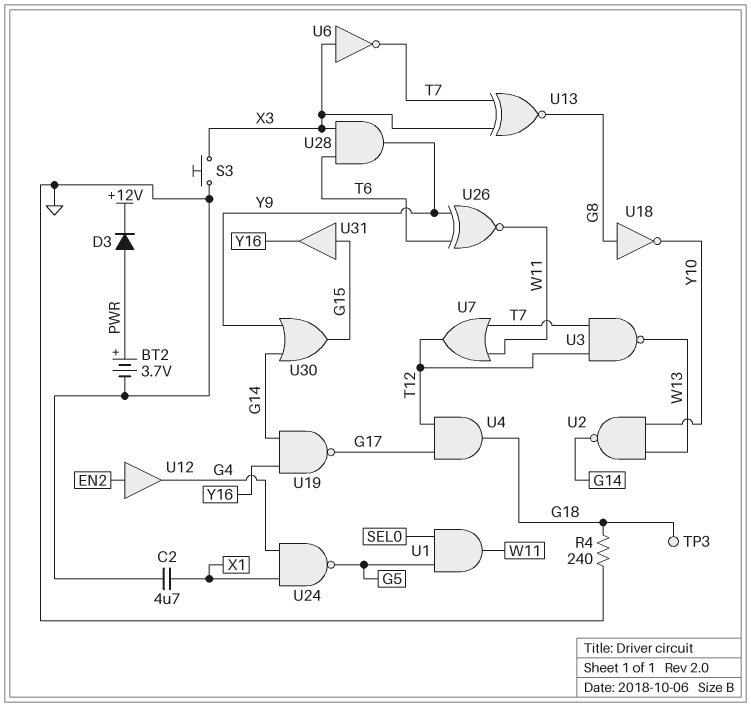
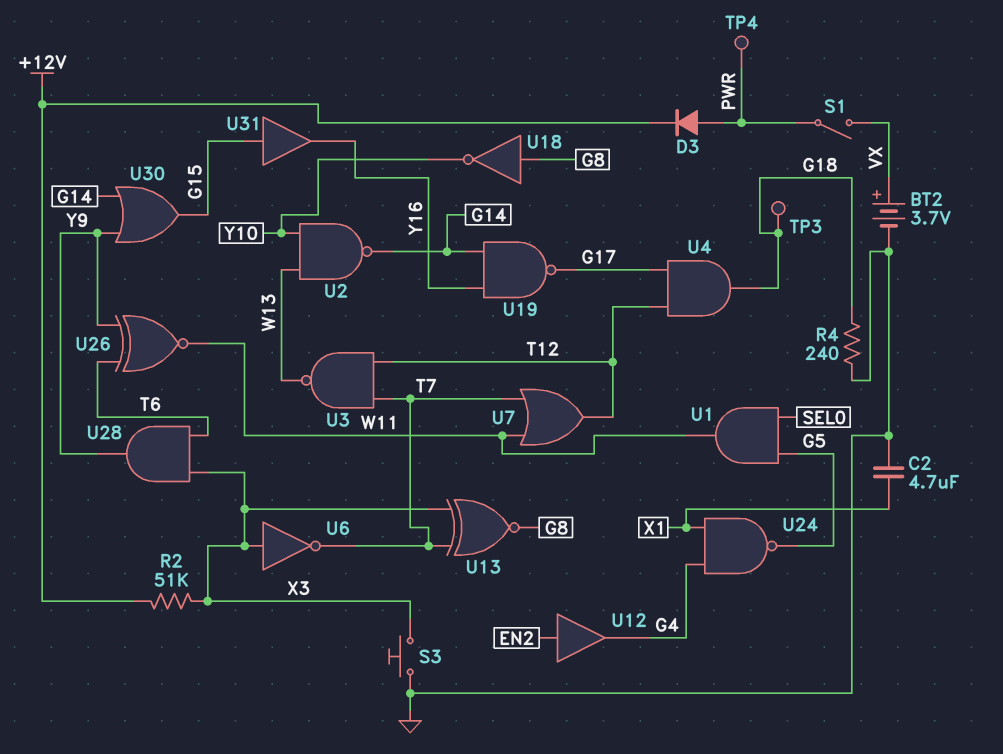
BT2: 3.7V (plus PWR, minus GND) -> 3.7V (plus VX, minus GND)
R2: none -> 51k (+12V, X3)
S1: none -> switch (PWR, VX)
TP4: none -> test point (PWR)

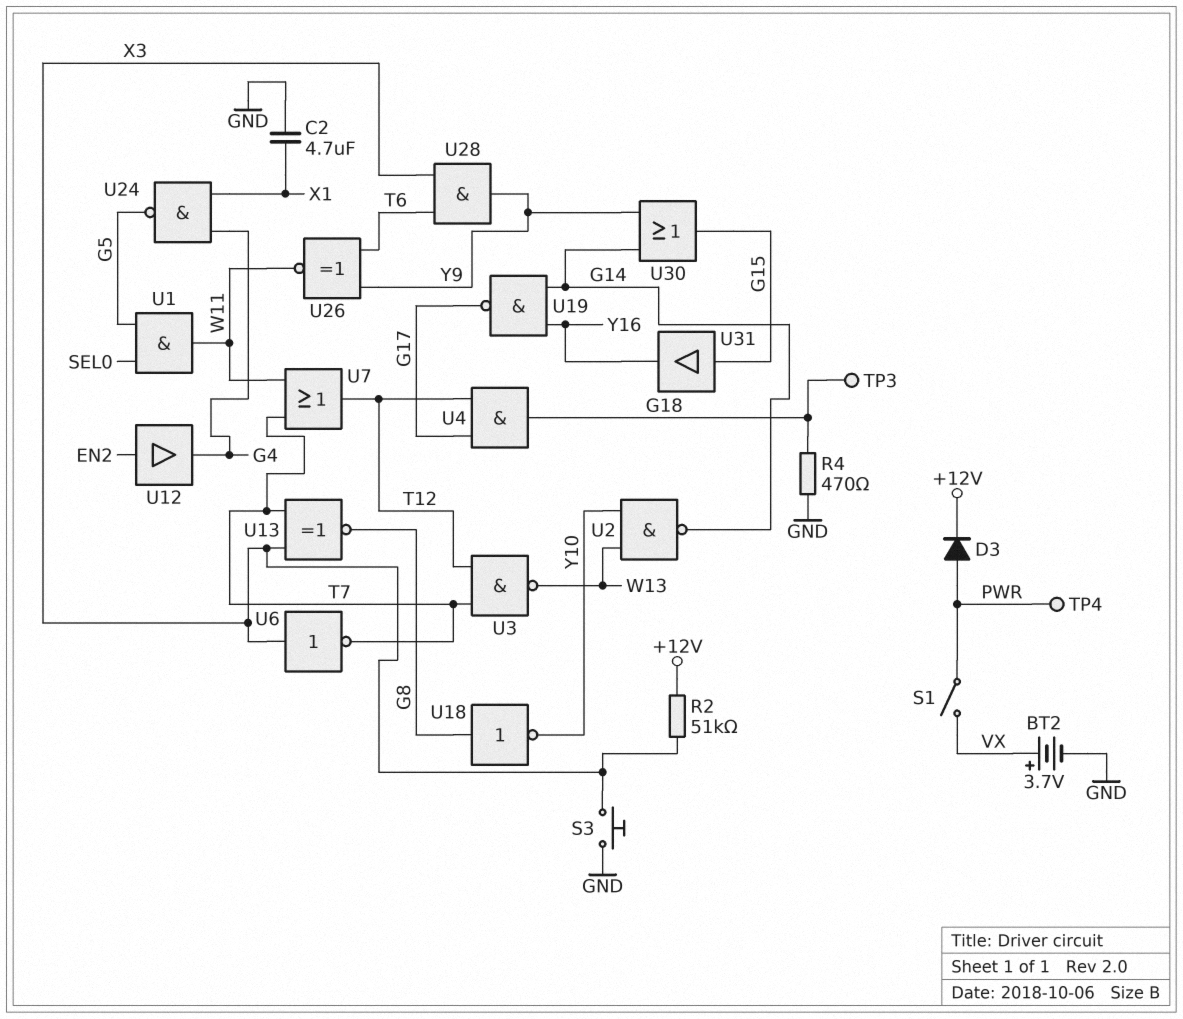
R4: 240 (G18, GND) -> 470 (G18, GND)

